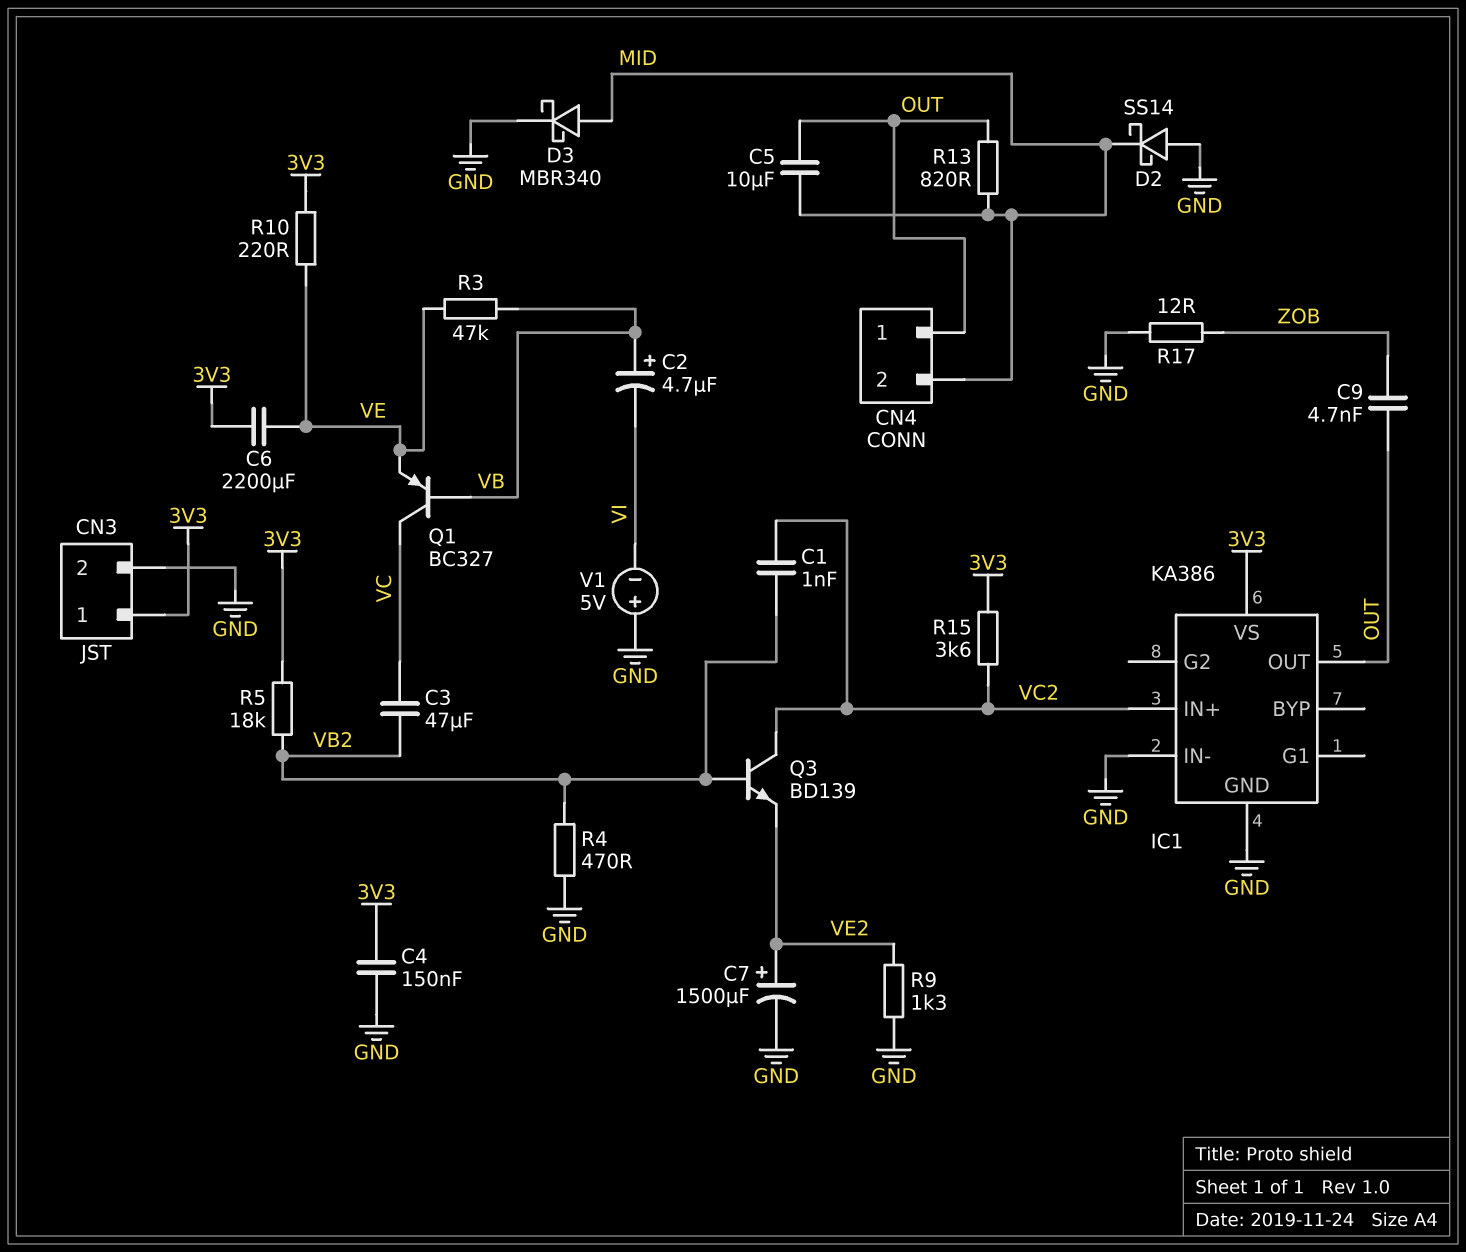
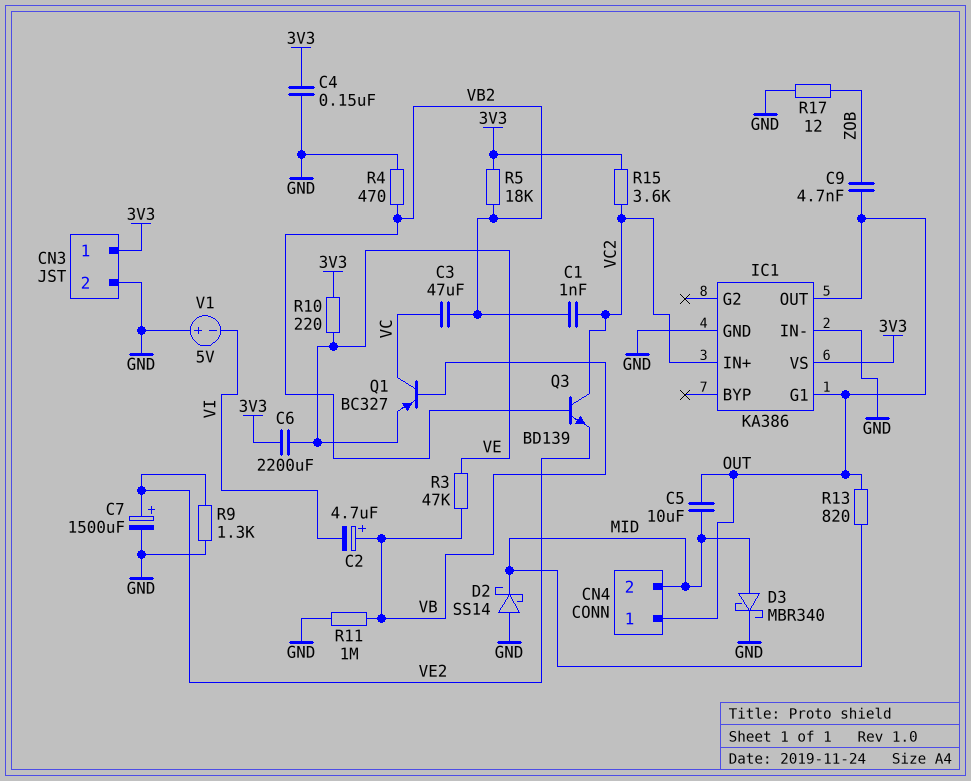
IC1 pin G1: none -> OUT
R11: none -> 1M (GND, VB)

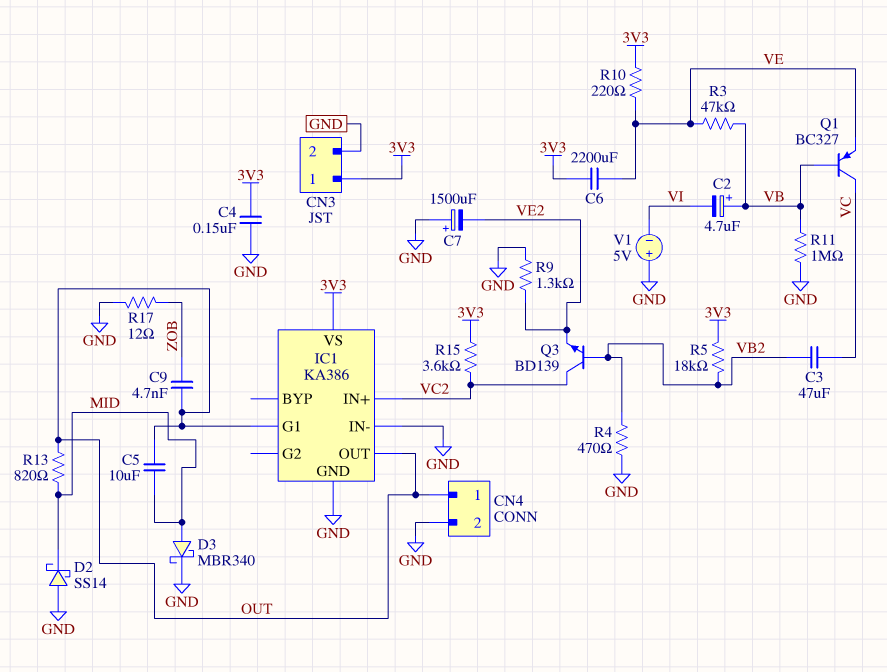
C1: 1nF (VB2, VC2) -> none
C7: 1500uF (plus VE2, minus GND) -> 1500uF (plus GND, minus VE2)
CN4 pin 2: MID -> GND

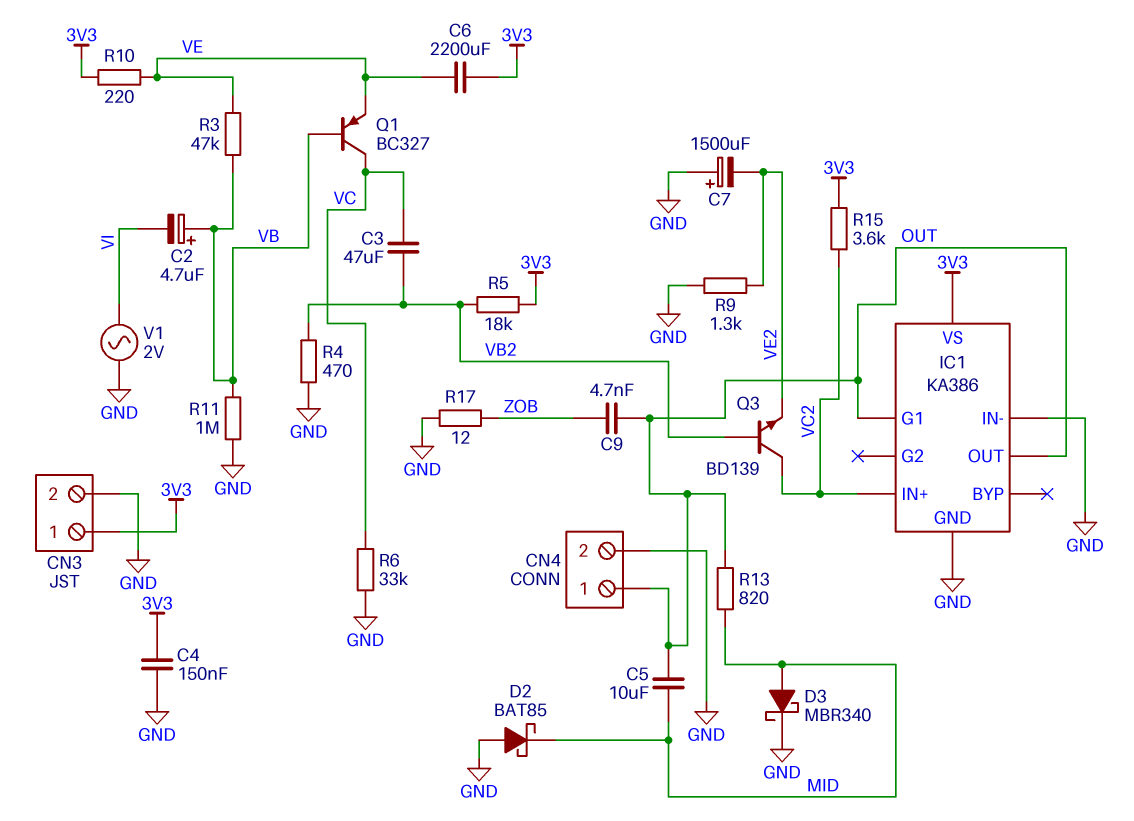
D2: schottky SS14 (A GND, K MID) -> schottky BAT85 (A GND, K MID)
R6: none -> 33k (GND, VC)
V1: 5V (plus GND, minus VI) -> AC 2V (GND, VI)

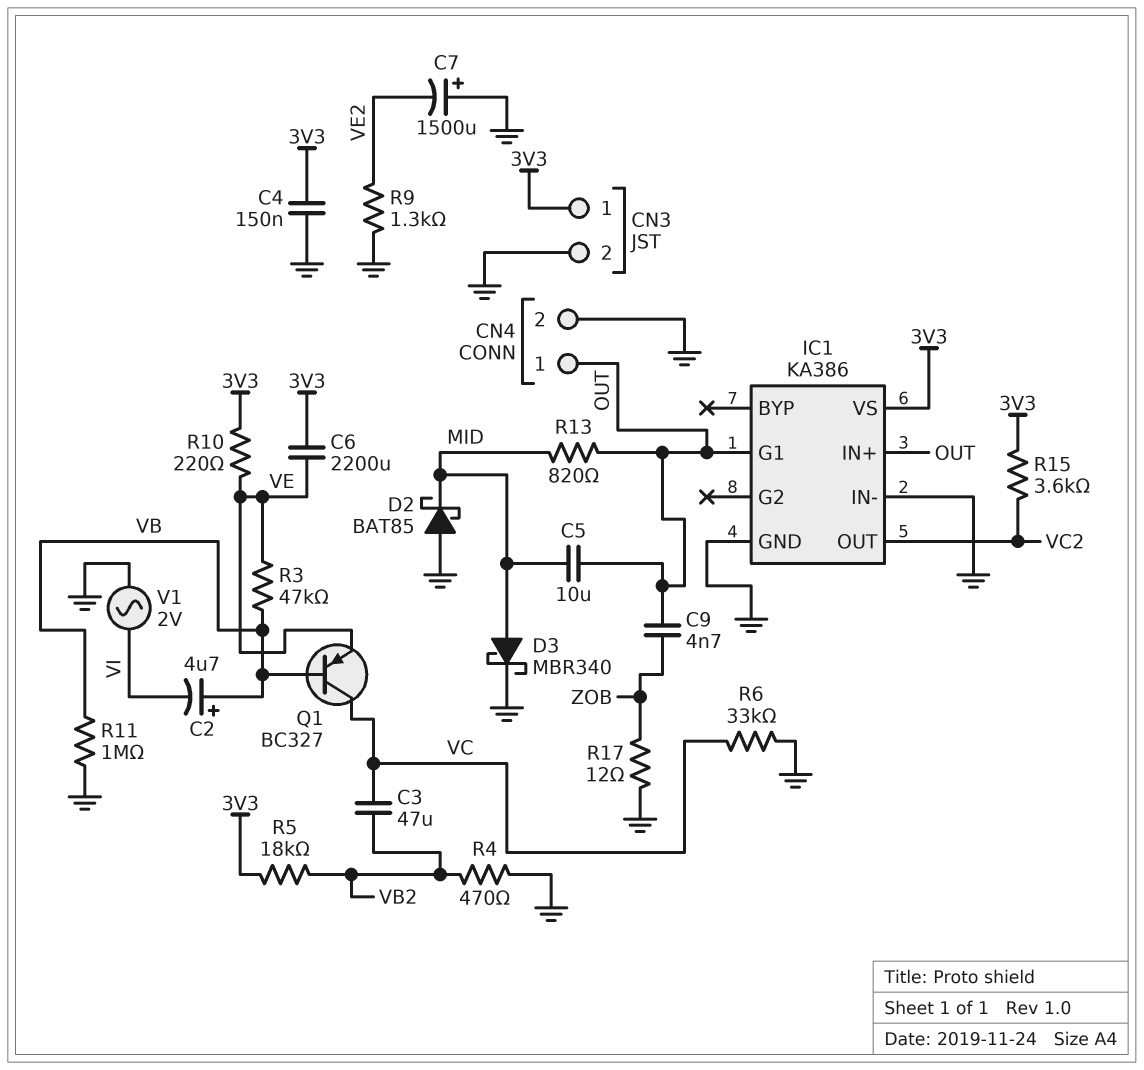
IC1 pin IN+: VC2 -> OUT
IC1 pin OUT: OUT -> VC2
Q3: NPN BD139 (B VB2, C VC2, E VE2) -> none

